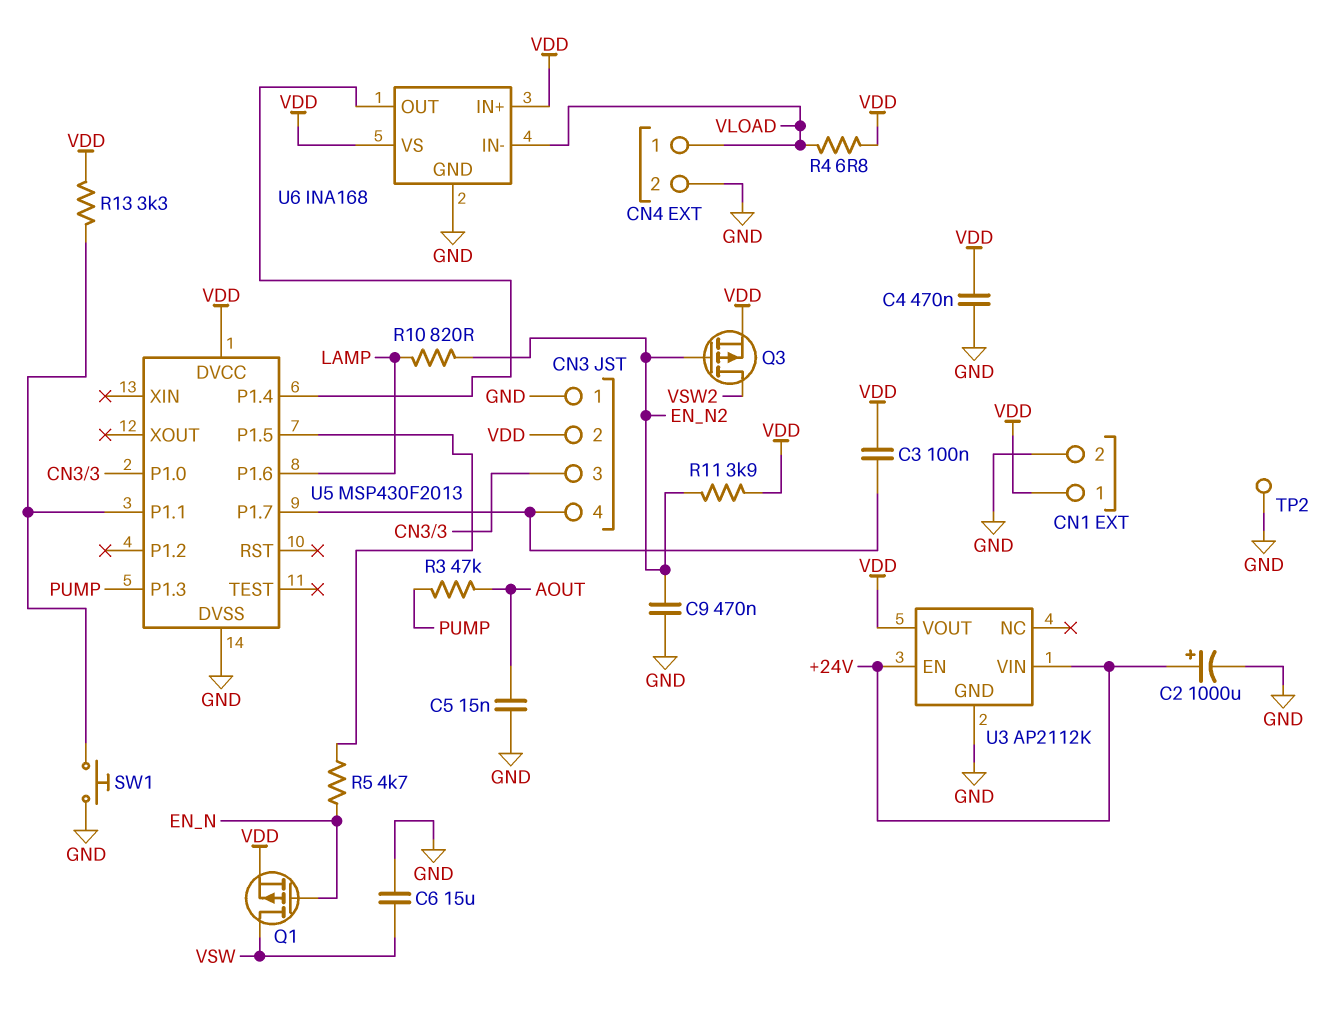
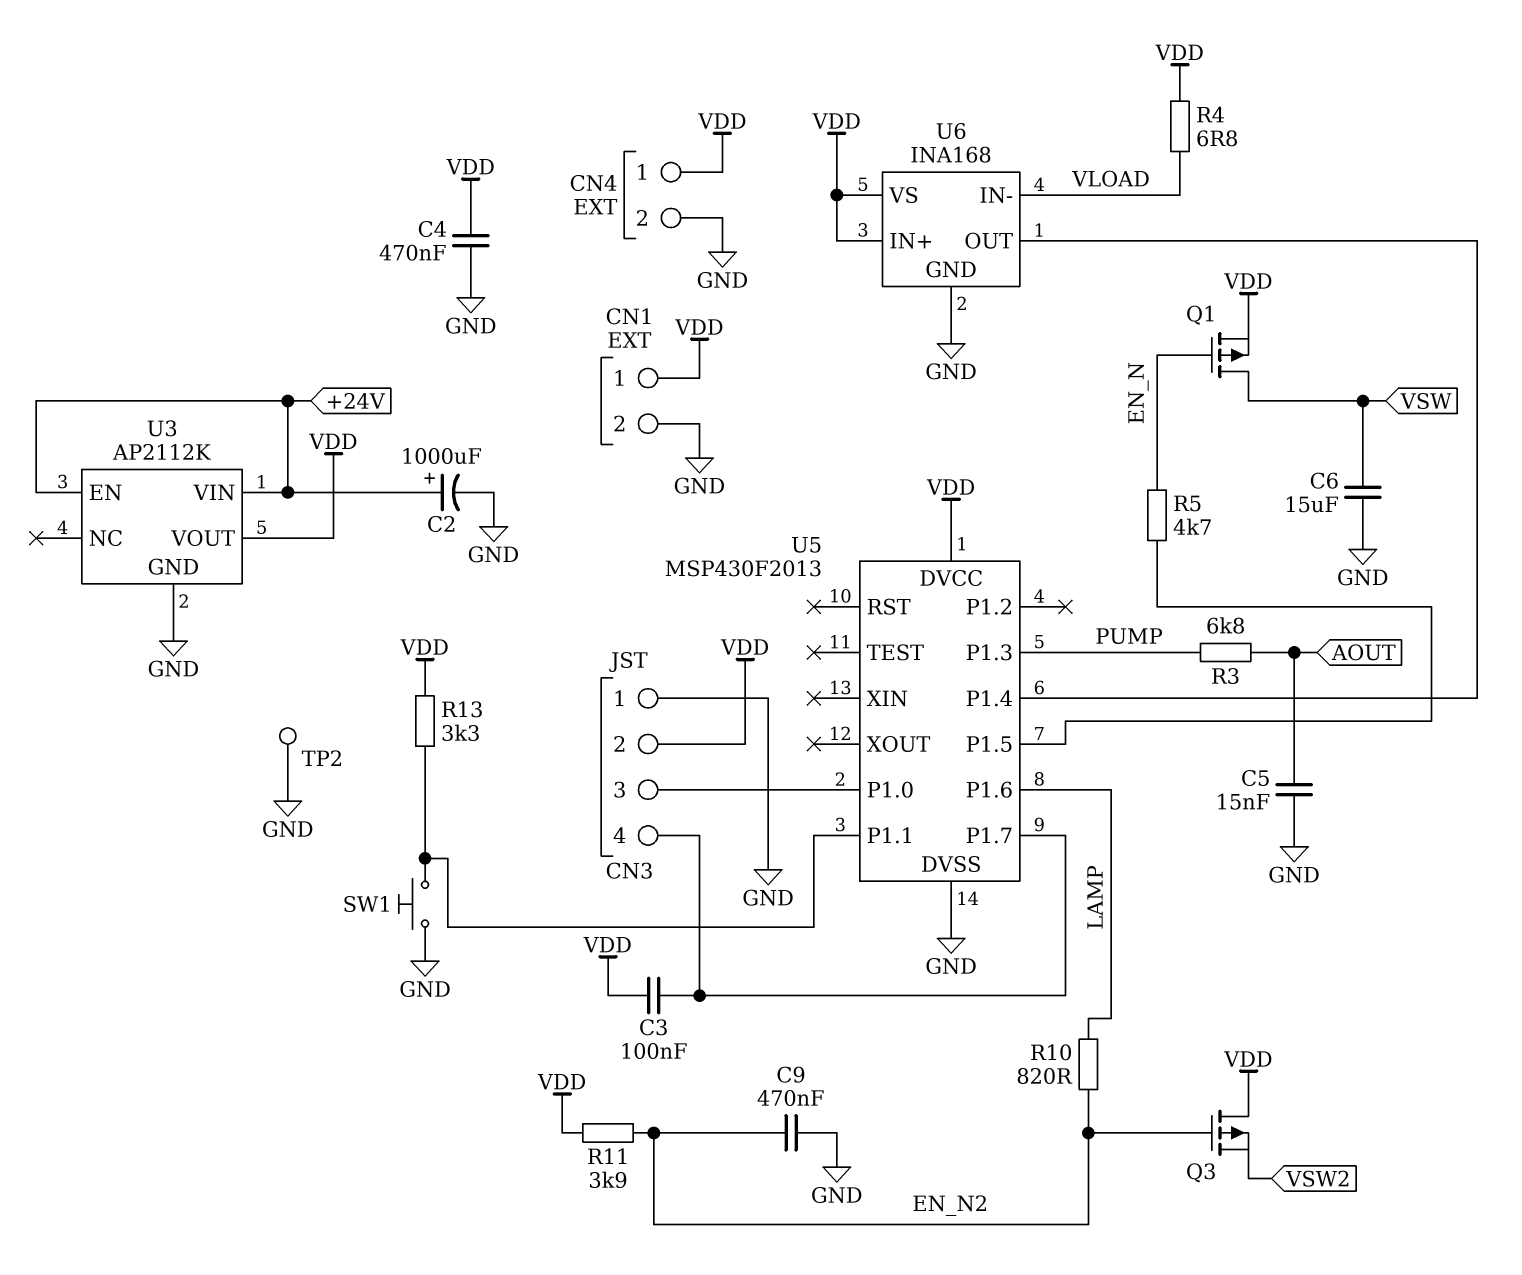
CN4 pin 1: VLOAD -> VDD
Q3: PMOS (G EN_N2, D VSW2, S VDD) -> PMOS (G EN_N2, D VDD, S VSW2)
R3: 47k (AOUT, PUMP) -> 6.8k (AOUT, PUMP)

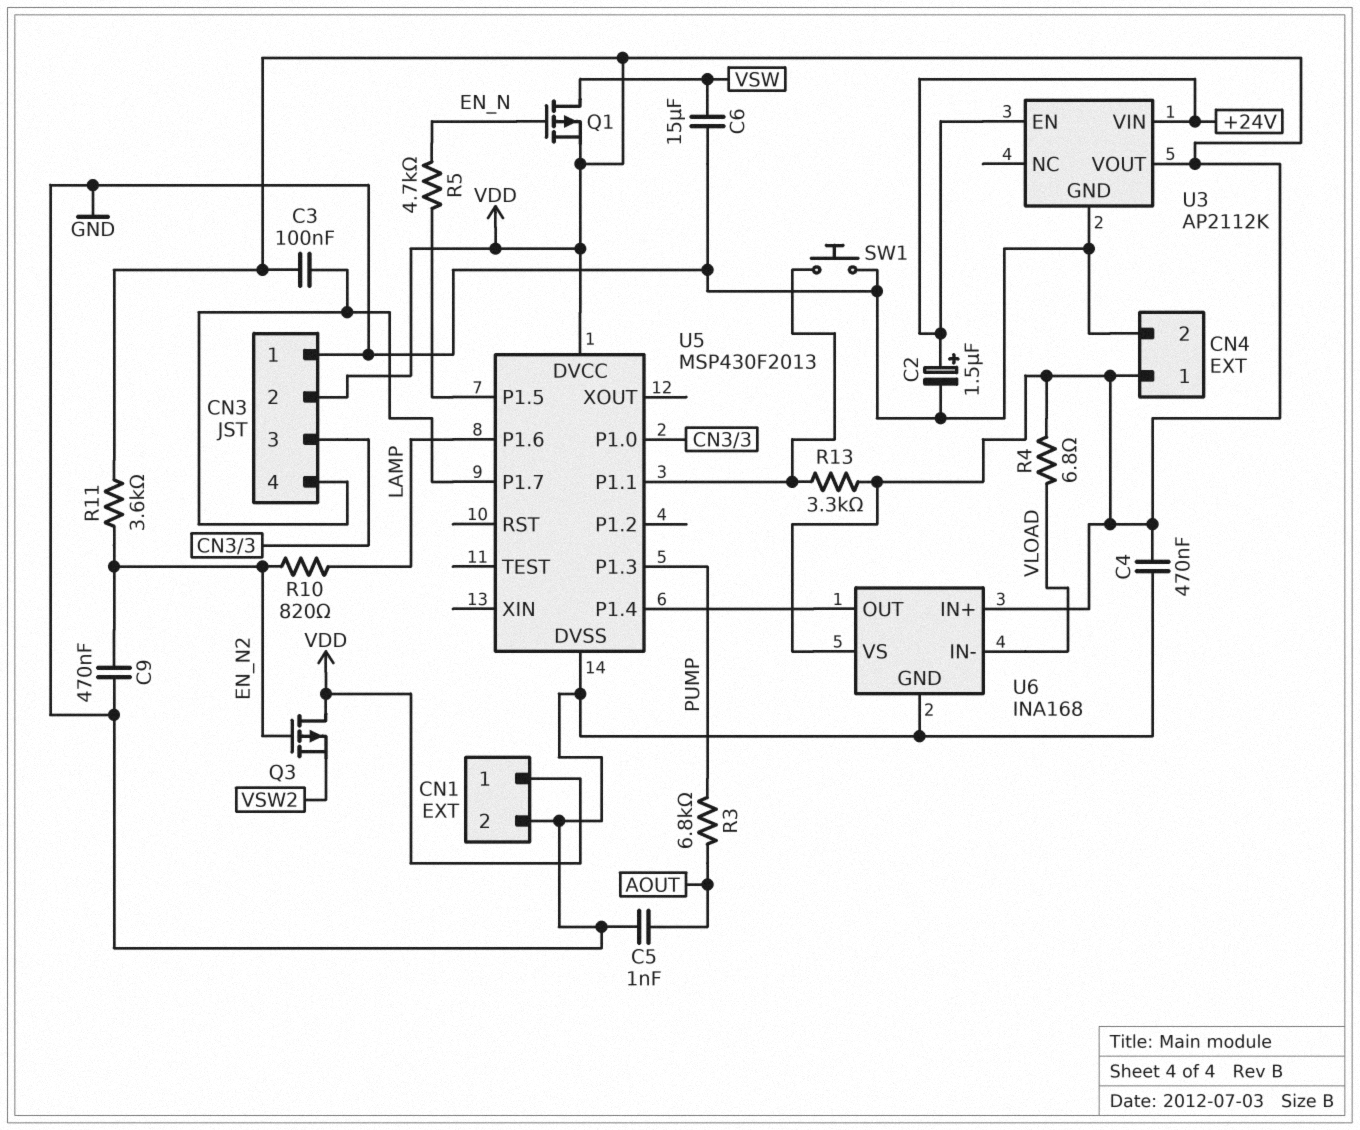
C2: 1000uF (plus +24V, minus GND) -> 1.5uF (plus +24V, minus GND)
C5: 15nF (AOUT, GND) -> 1nF (AOUT, GND)
R11: 3.9k (EN_N2, VDD) -> 3.6k (EN_N2, VDD)
TP2: test point (GND) -> none

